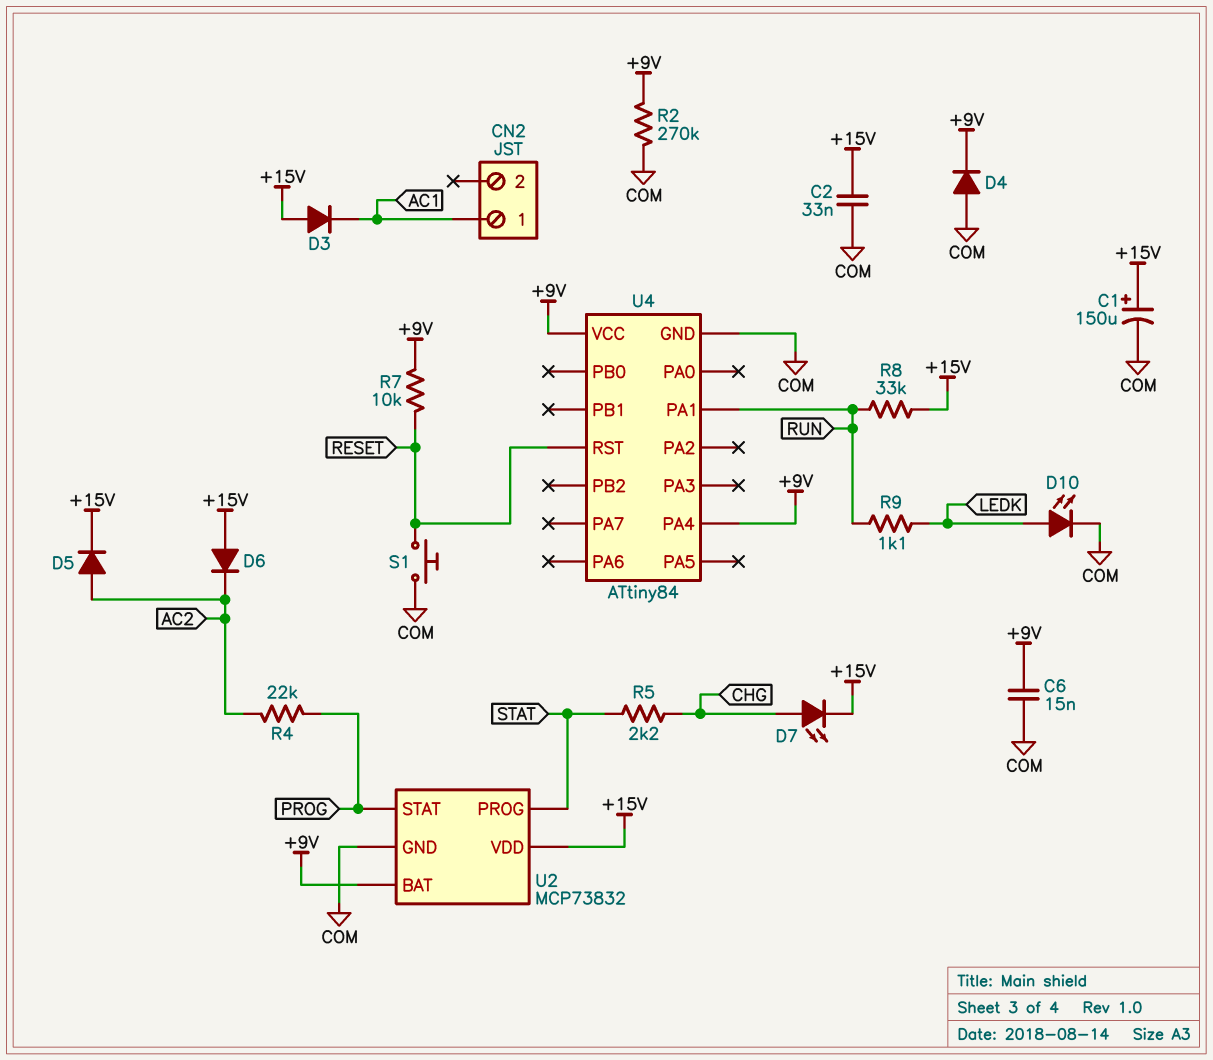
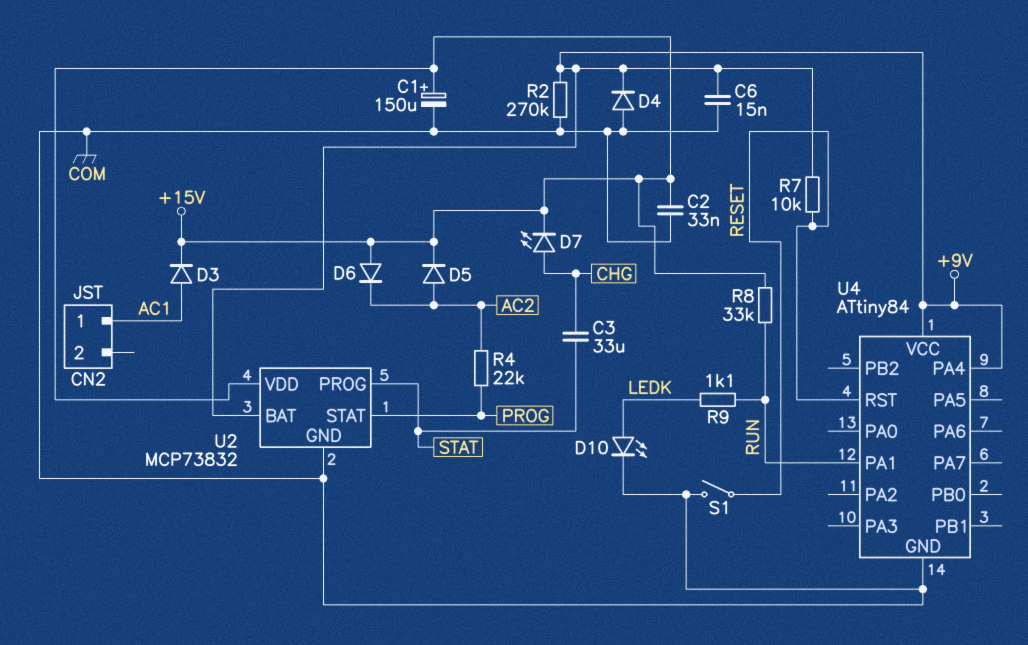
C3: none -> 33uF (CHG, STAT)
D3: diode (A +15V, K AC1) -> diode (A AC1, K +15V)
R5: 2.2k (CHG, STAT) -> none
S1: button (COM, RESET) -> switch (COM, RESET)

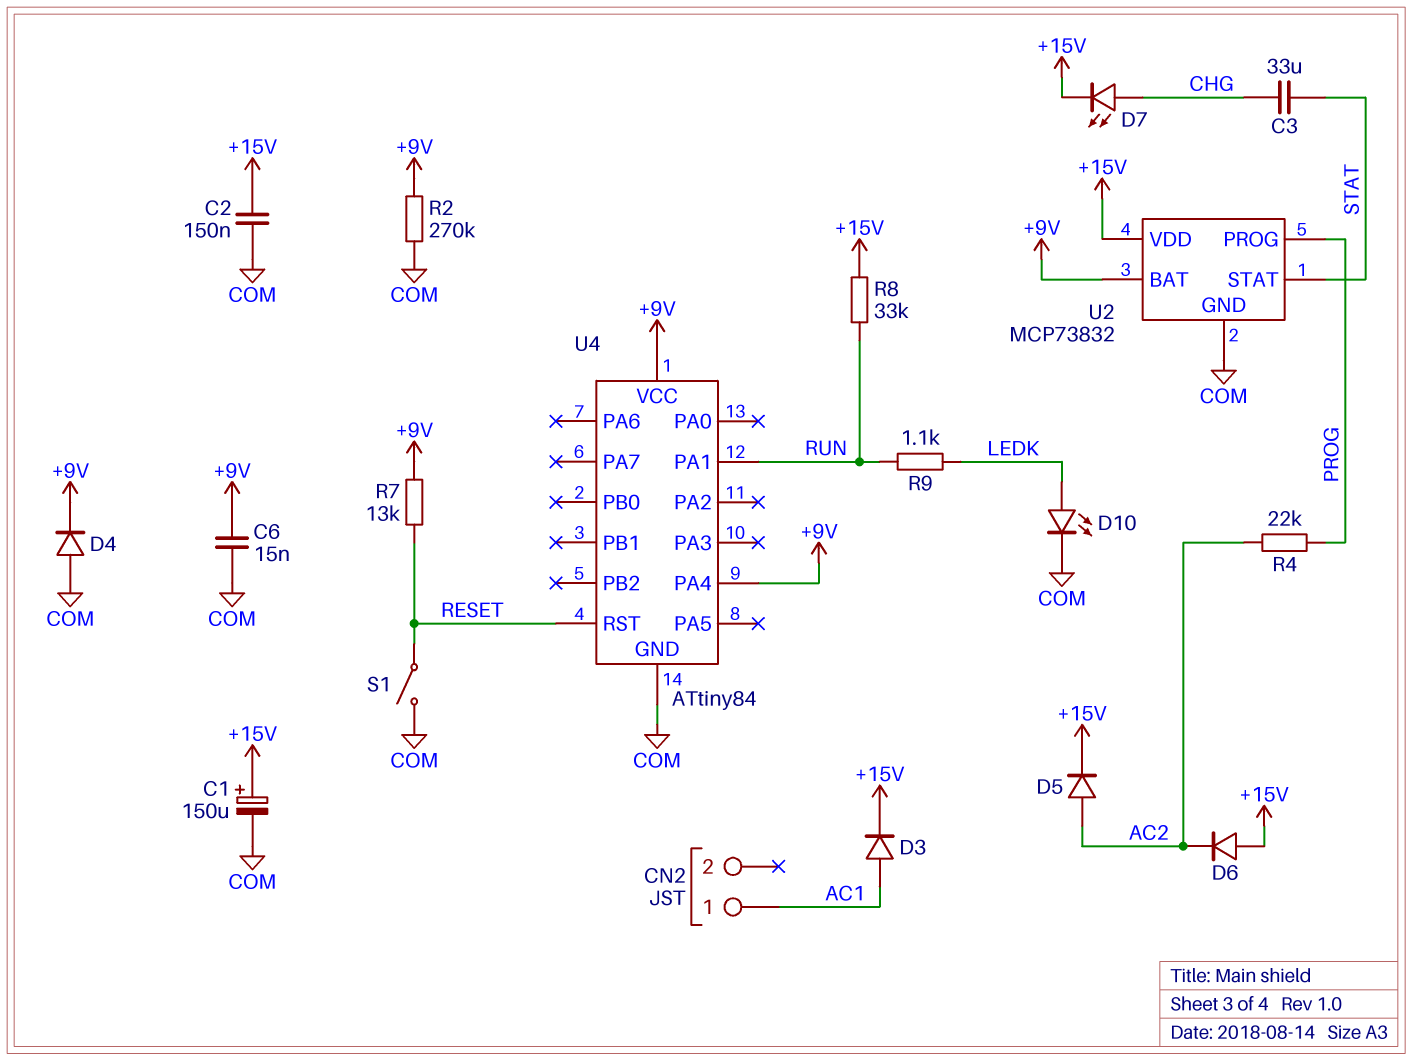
C2: 33nF (+15V, COM) -> 150nF (+15V, COM)
R7: 10k (+9V, RESET) -> 13k (+9V, RESET)
U2 pin PROG: STAT -> PROG
U2 pin STAT: PROG -> STAT

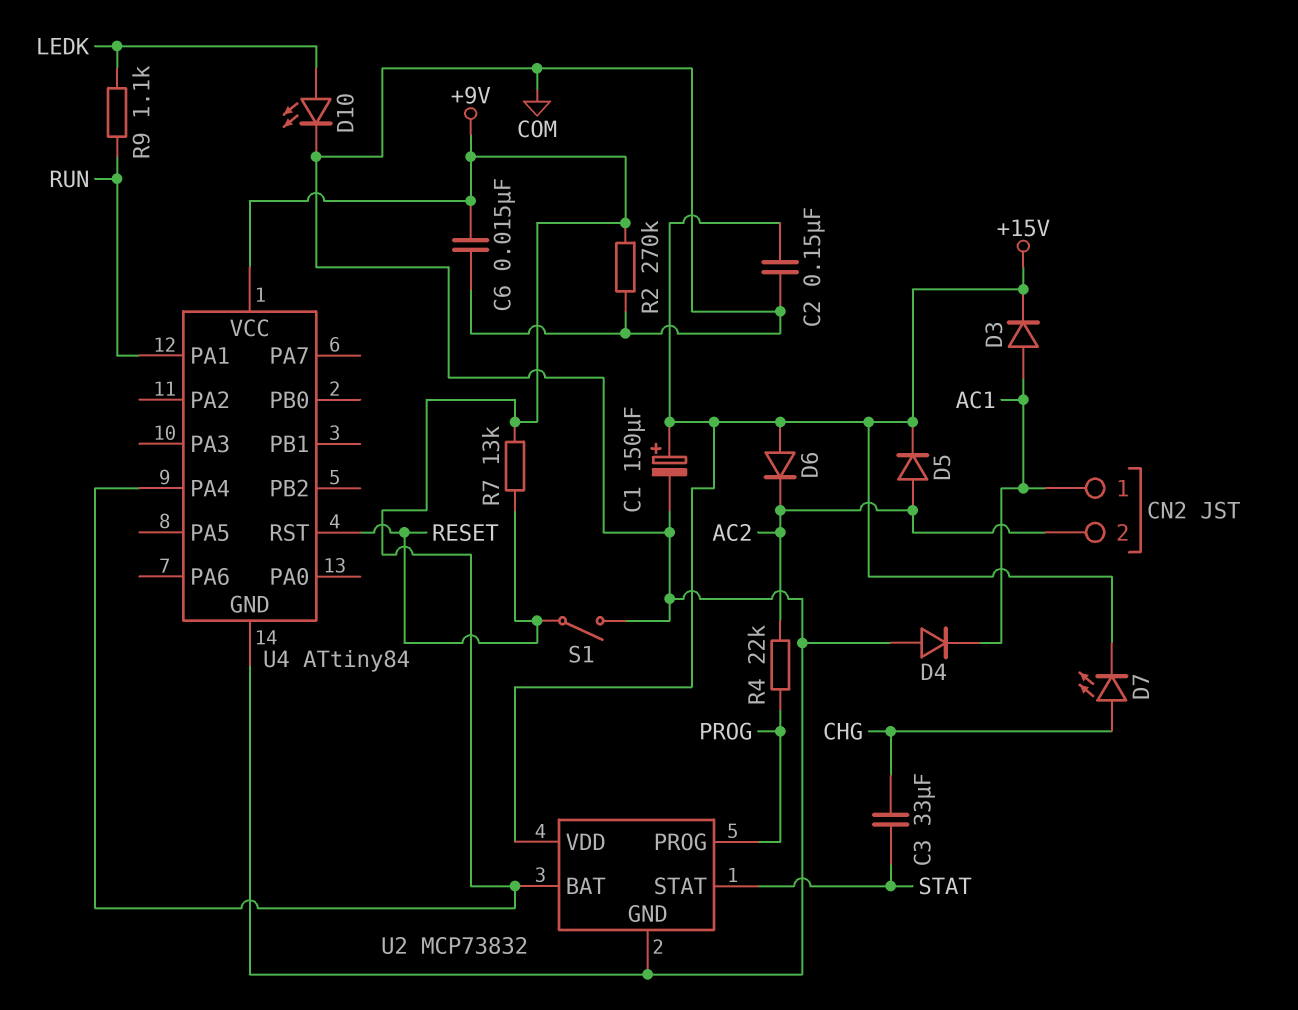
CN2 pin 2: none -> AC2
D4: diode (A COM, K +9V) -> diode (A COM, K AC1)
R8: 33k (+15V, RUN) -> none

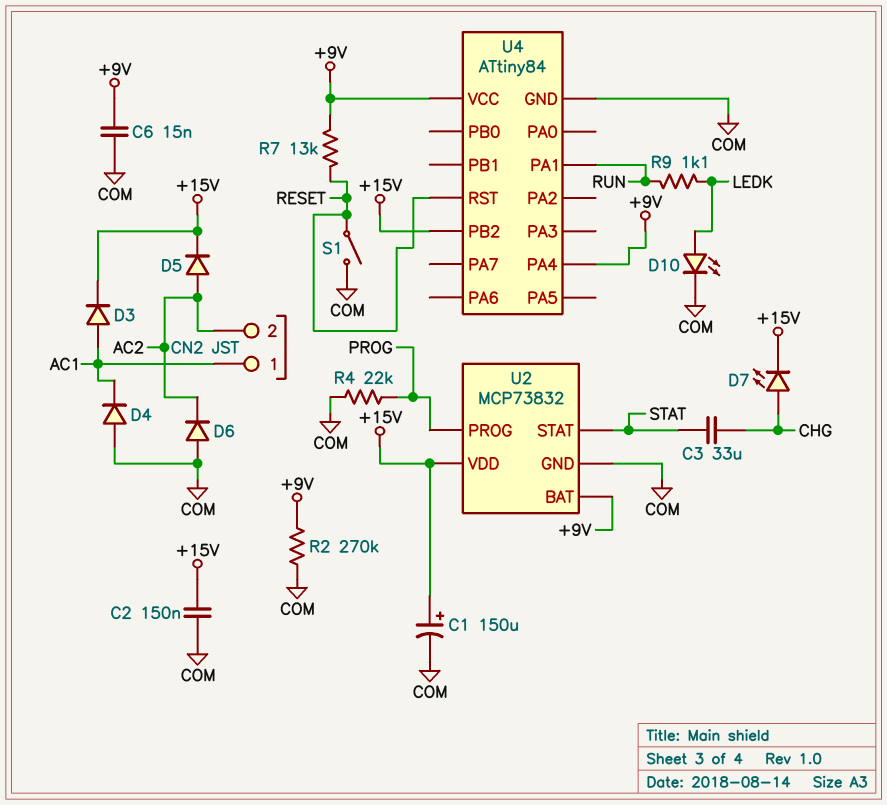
D6: diode (A +15V, K AC2) -> diode (A COM, K AC2)
R4: 22k (AC2, PROG) -> 22k (COM, PROG)
U4 pin PB2: none -> +15V

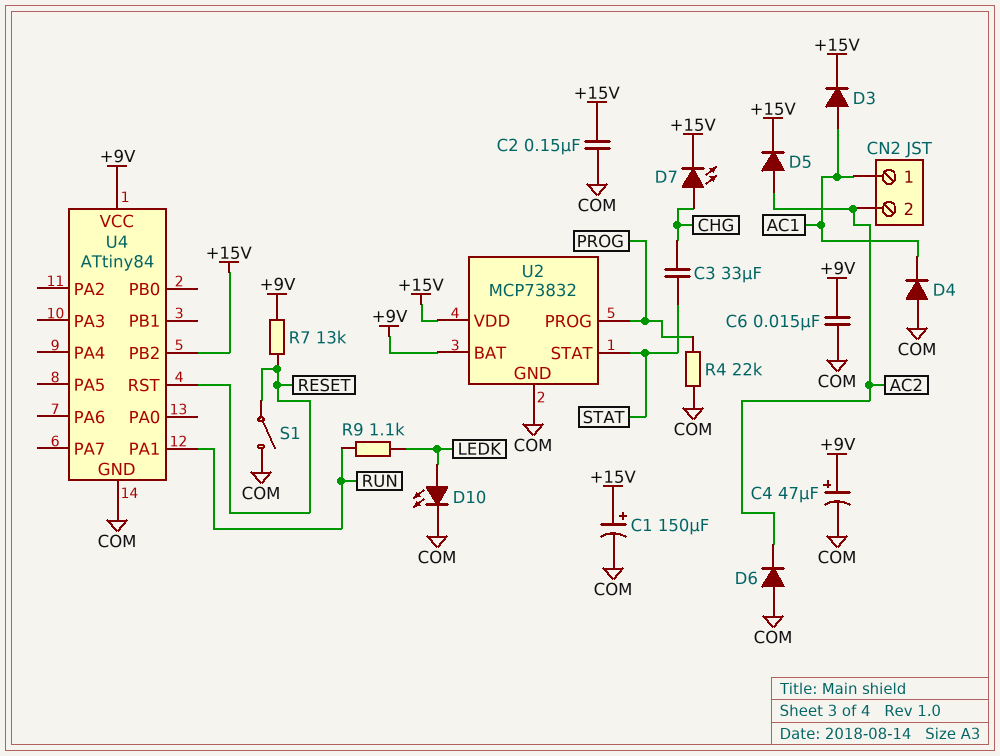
C4: none -> 47uF (plus +9V, minus COM)
R2: 270k (+9V, COM) -> none
U4 pin PA4: +9V -> none

